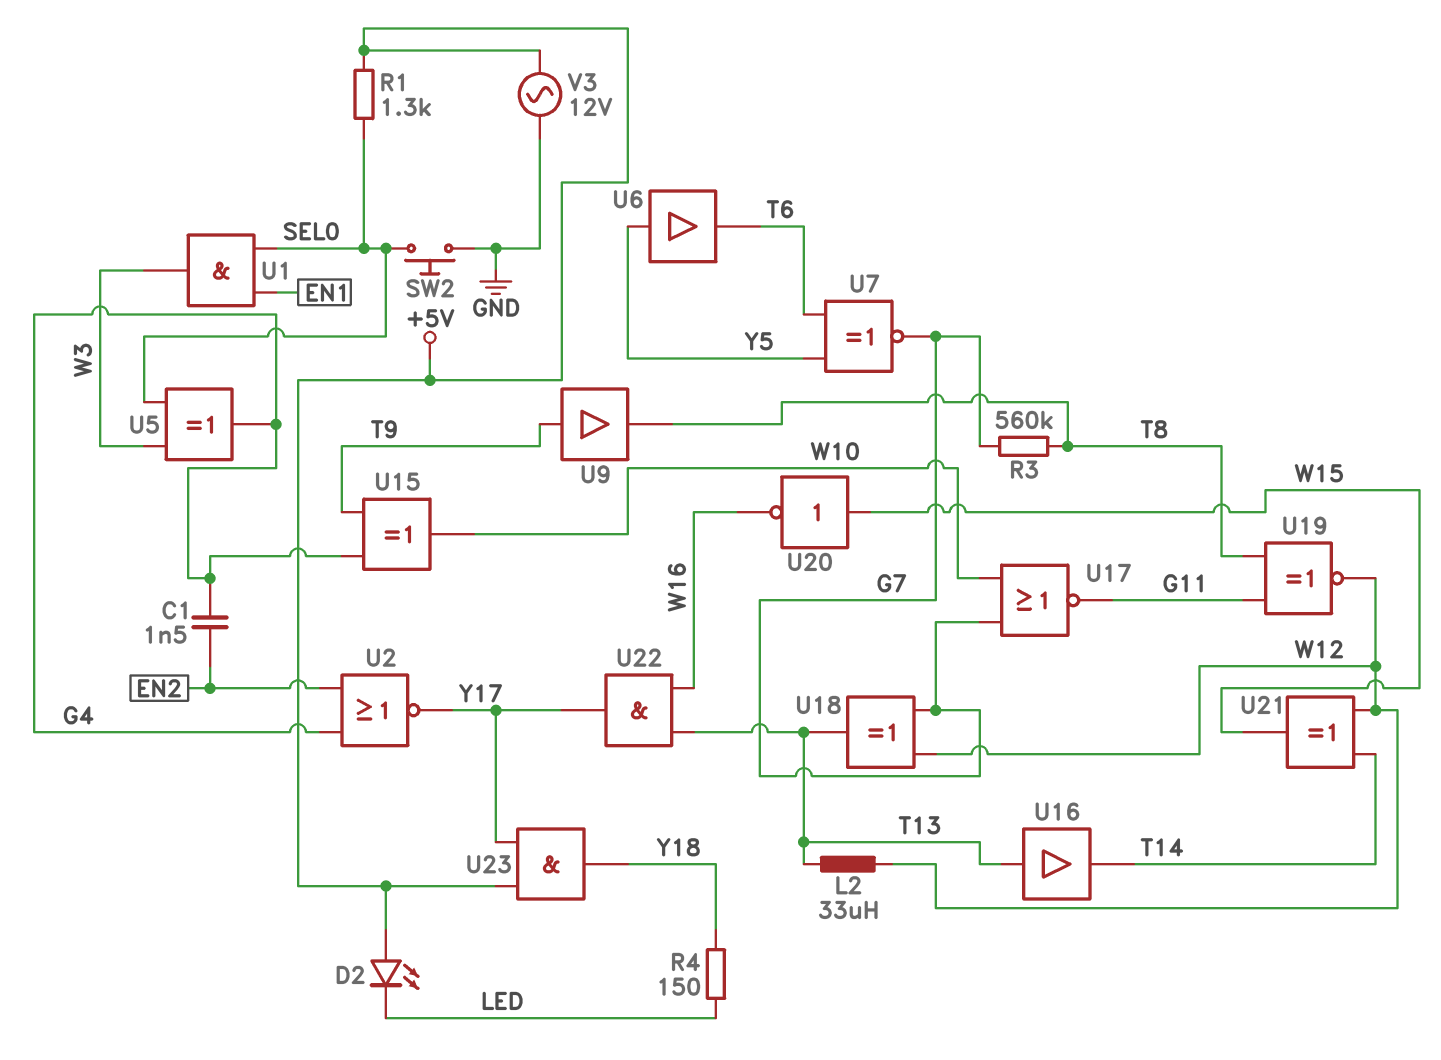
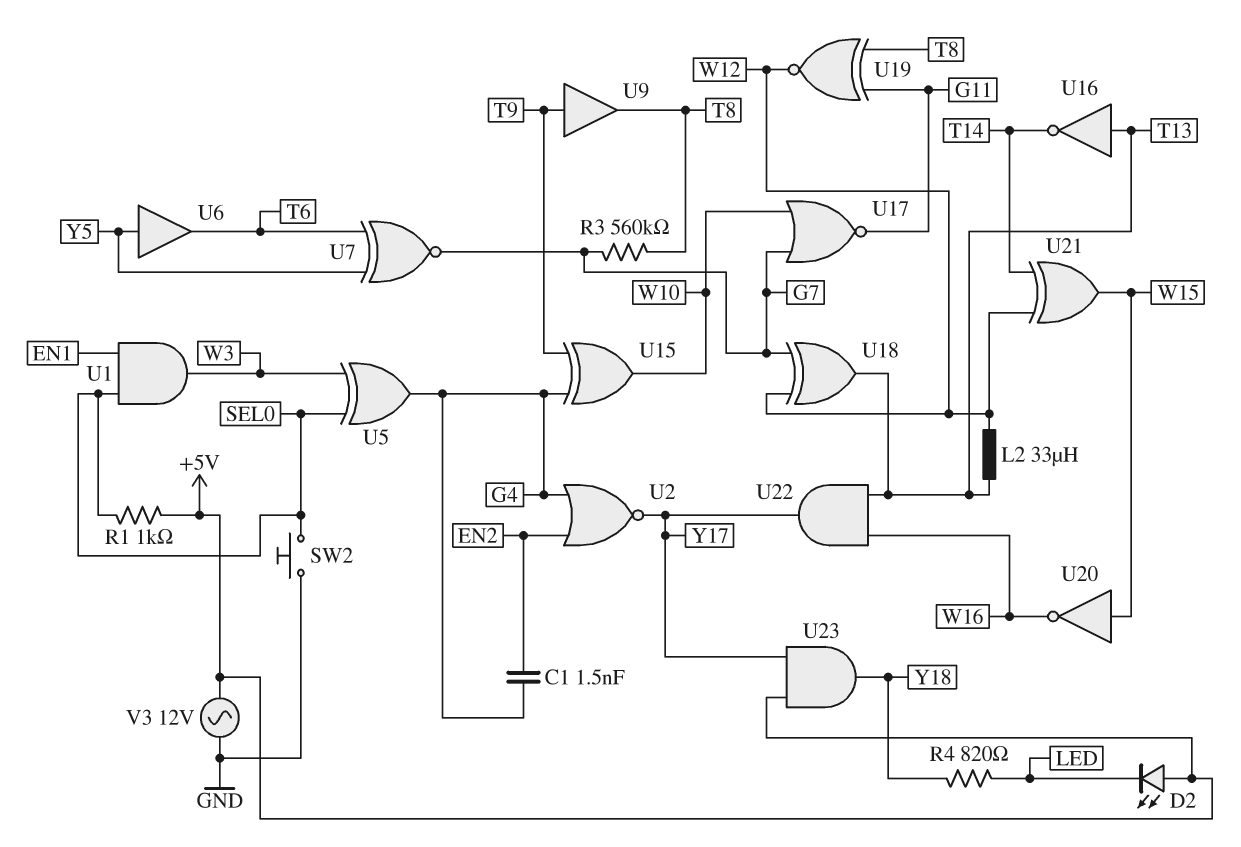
R1: 1.3k (+5V, SEL0) -> 1k (+5V, SEL0)
R4: 150 (LED, Y18) -> 820 (LED, Y18)
U16: buffer (in T13, out T14) -> NOT (in T13, out T14)

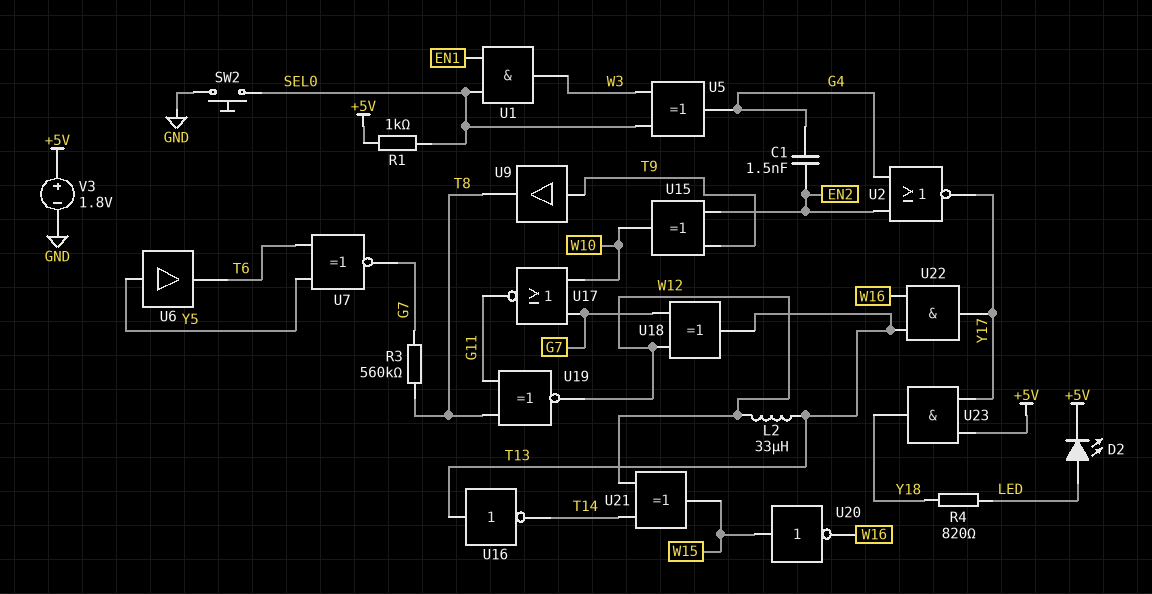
D2: LED (A +5V, K LED) -> LED (A LED, K +5V)
U15: XOR (in G4, in T9, out W10) -> XOR (in EN2, in T9, out W10)
V3: AC 12V (+5V, GND) -> 1.8V (plus +5V, minus GND)

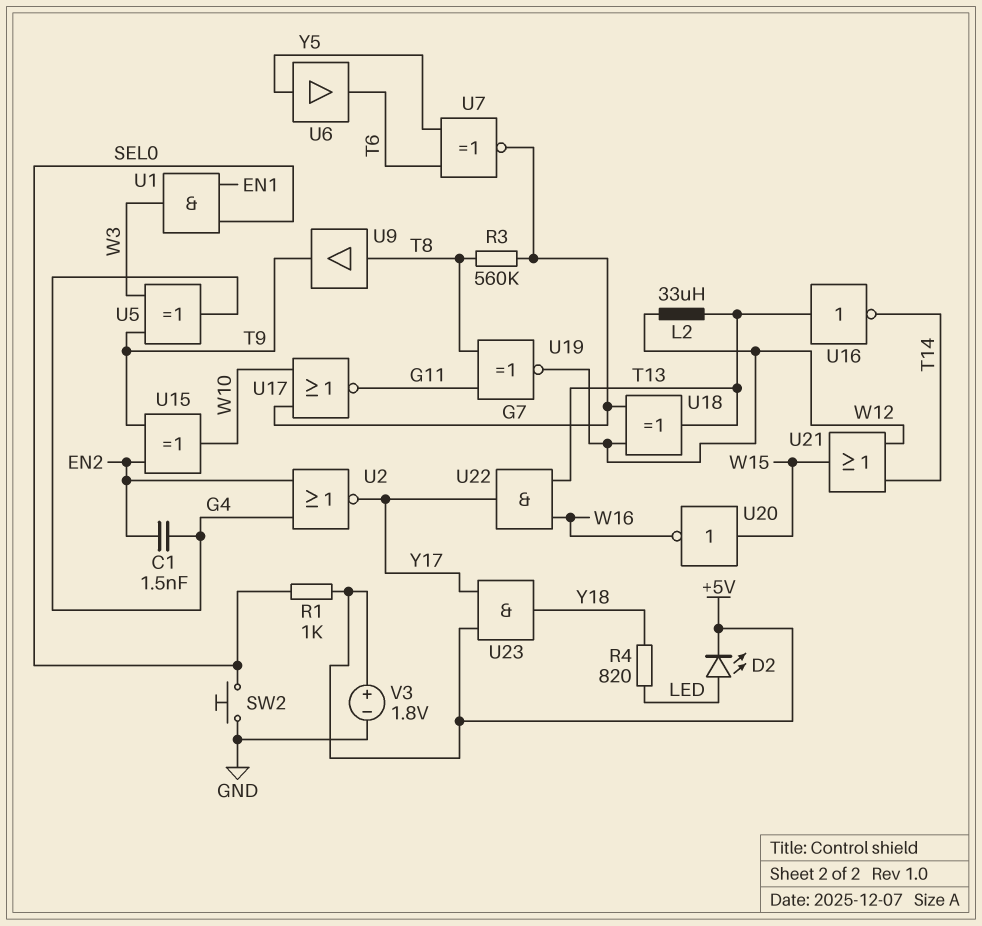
U5: XOR (in SEL0, in W3, out G4) -> XOR (in T9, in W3, out G4)
U9: buffer (in T9, out T8) -> buffer (in T8, out T9)
U21: XOR (in T14, in W12, out W15) -> OR (in T14, in W12, out W15)

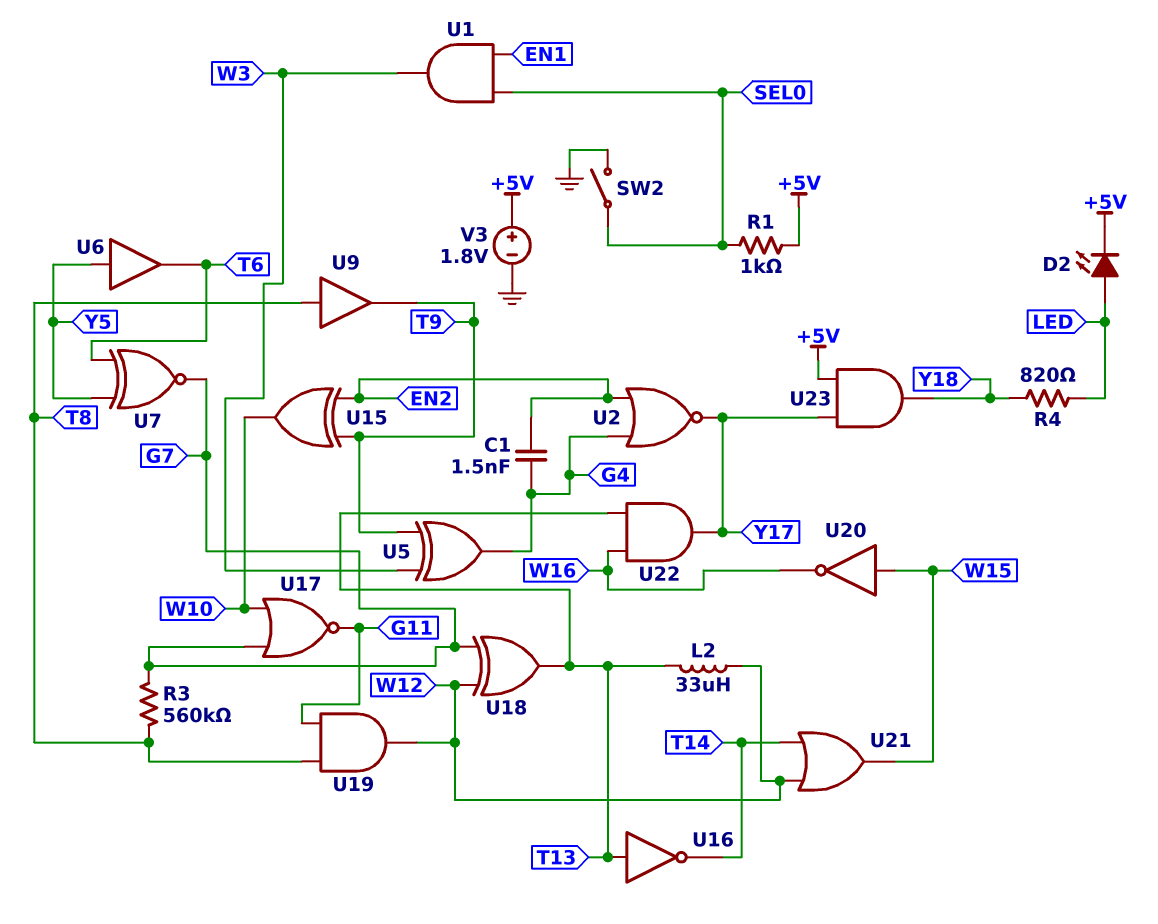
SW2: button (GND, SEL0) -> switch (GND, SEL0)
U19: XNOR (in G11, in T8, out W12) -> AND (in G11, in T8, out W12)

